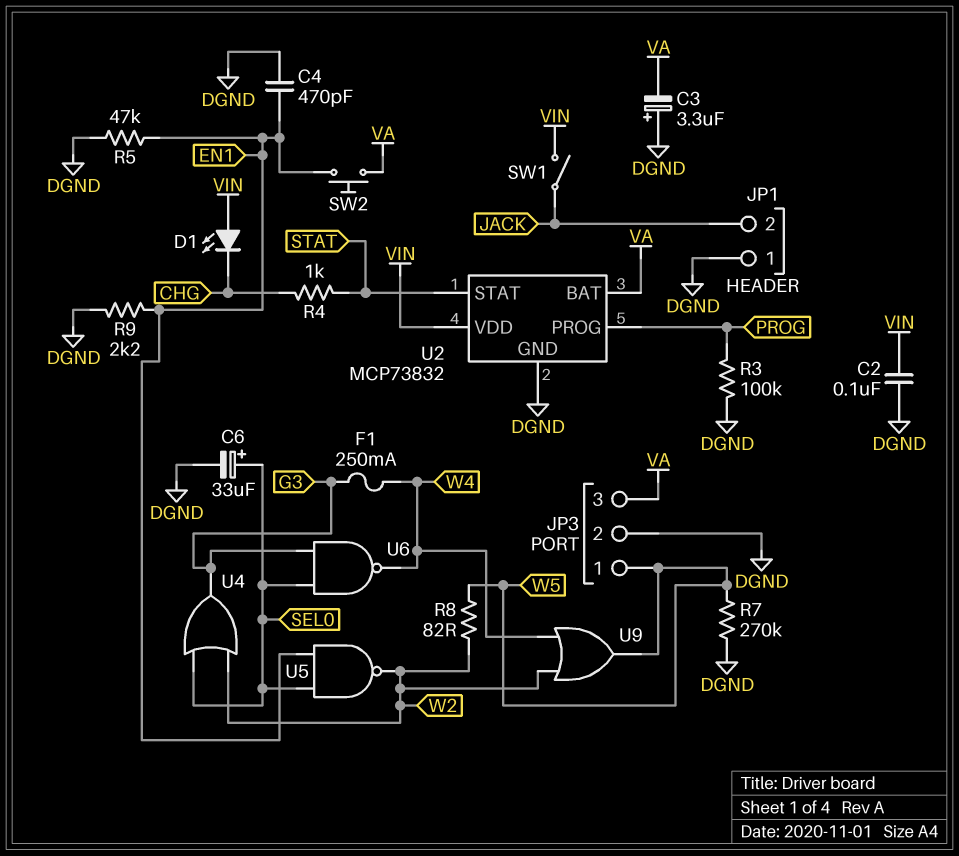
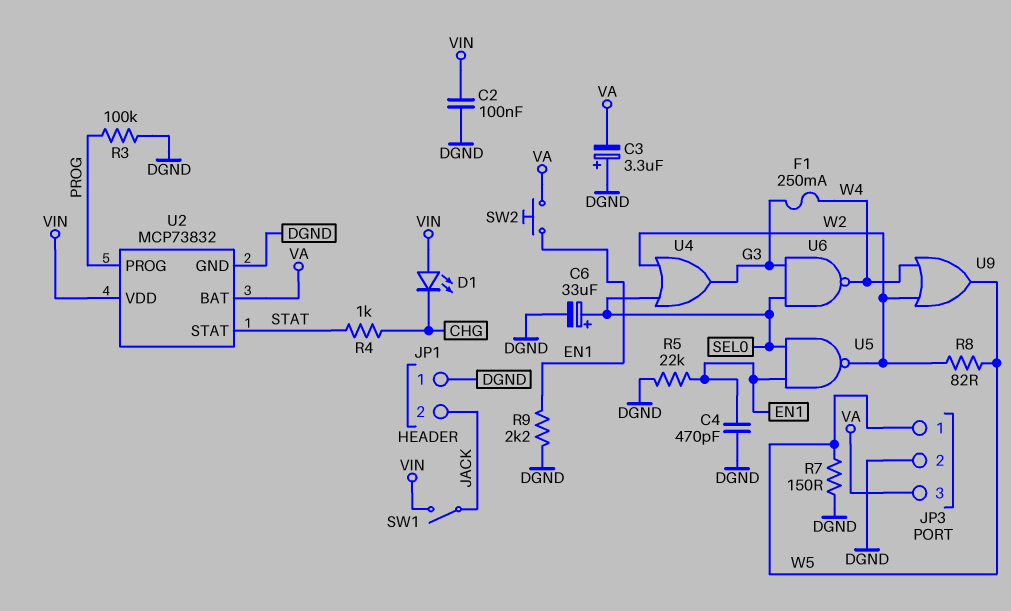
R5: 47k (DGND, EN1) -> 22k (DGND, EN1)
R7: 270k (DGND, W5) -> 150 (DGND, W5)

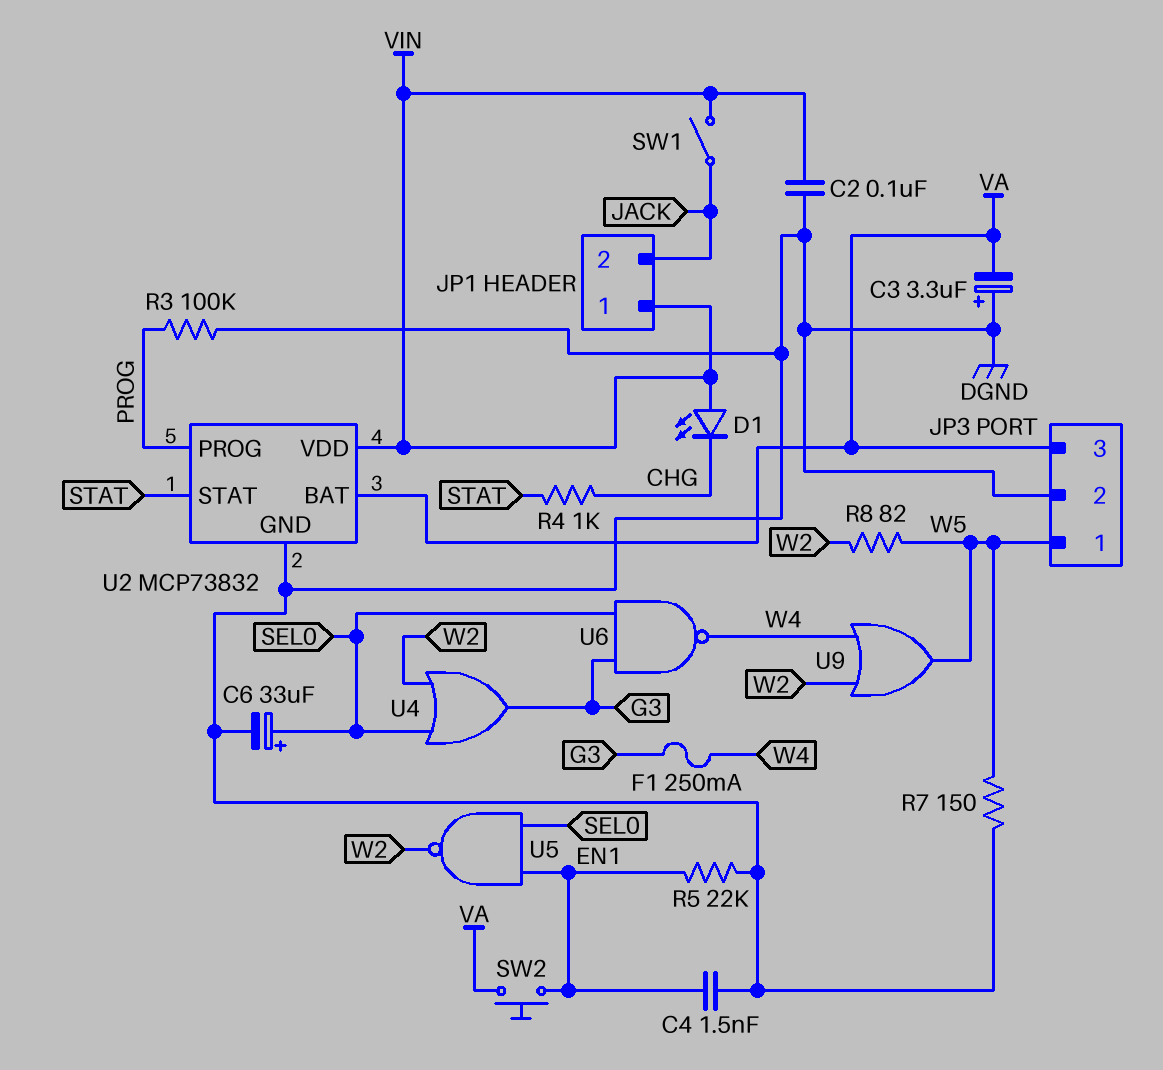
C4: 470pF (DGND, EN1) -> 1.5nF (DGND, EN1)
JP1 pin 1: DGND -> VIN
R9: 2.2k (DGND, EN1) -> none

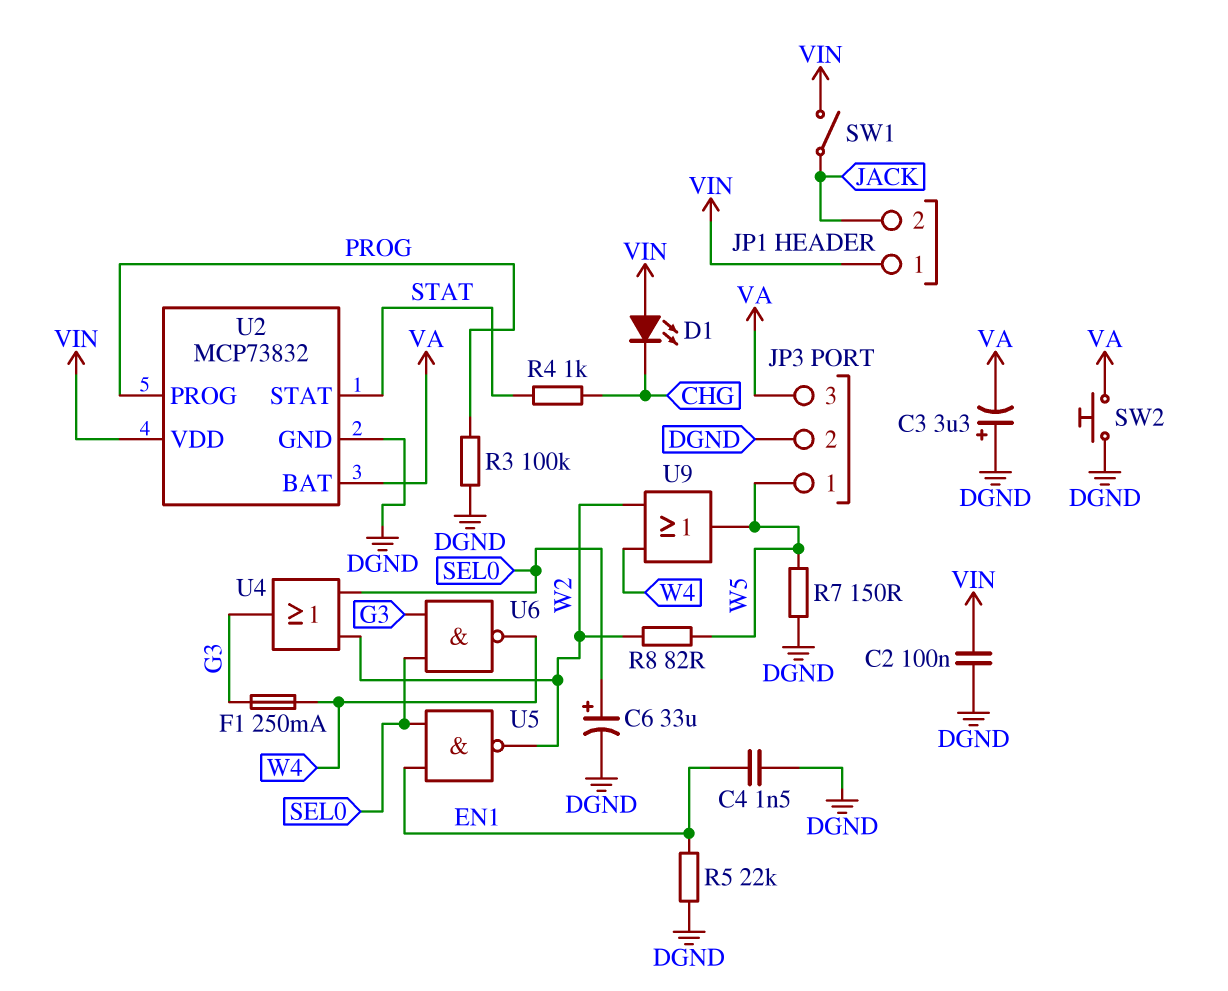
SW2: button (EN1, VA) -> button (DGND, VA)

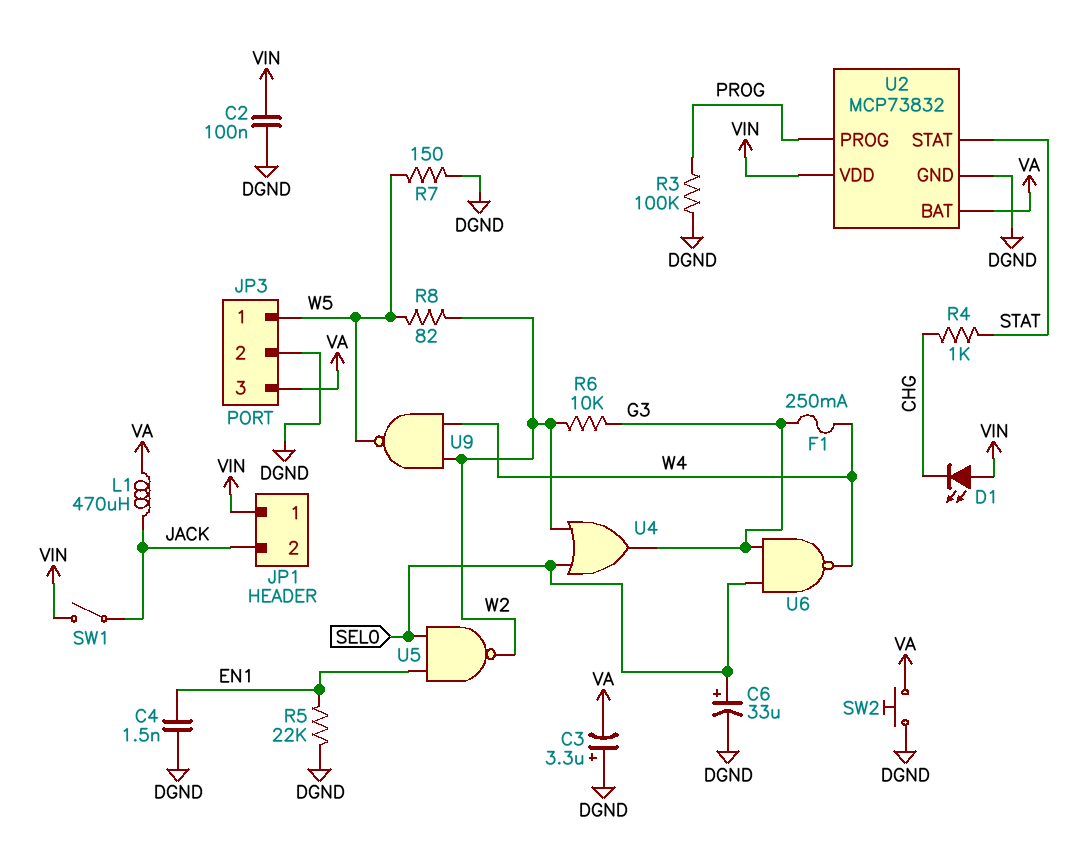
L1: none -> 470uH (JACK, VA)
R6: none -> 10k (G3, W2)
U9: OR (in W2, in W4, out W5) -> NAND (in W2, in W4, out W5)

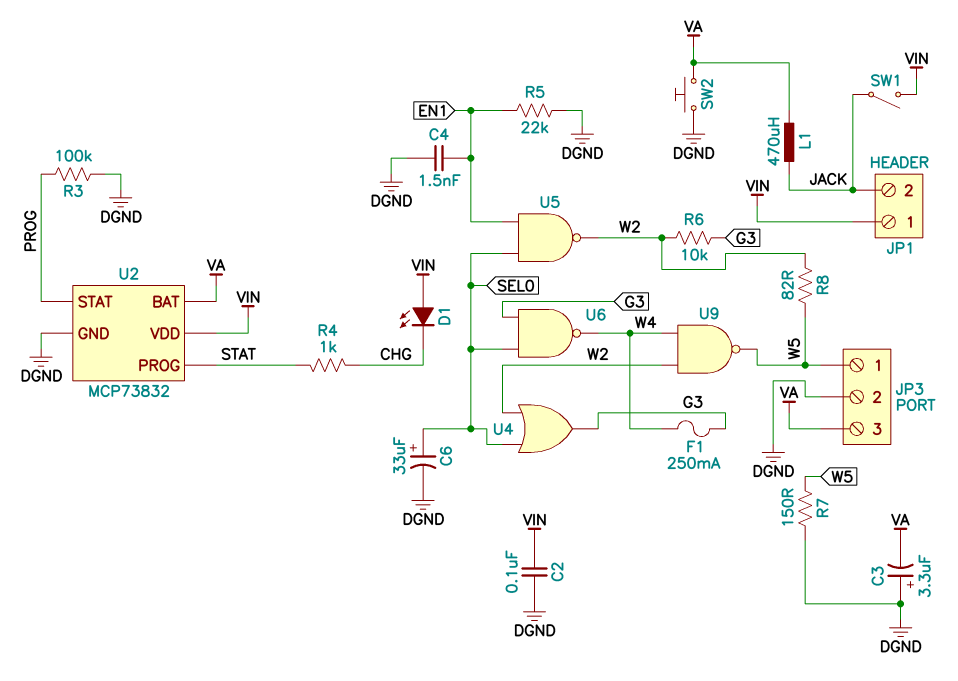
U2 pin PROG: PROG -> STAT
U2 pin STAT: STAT -> PROG

